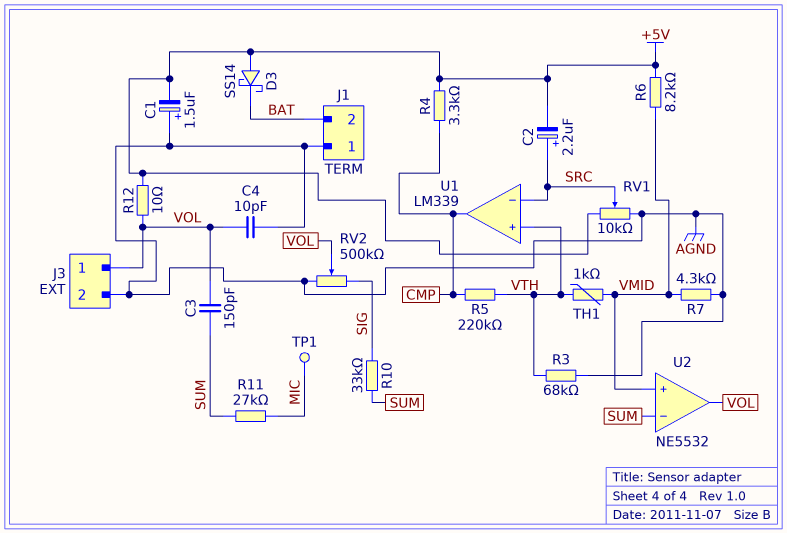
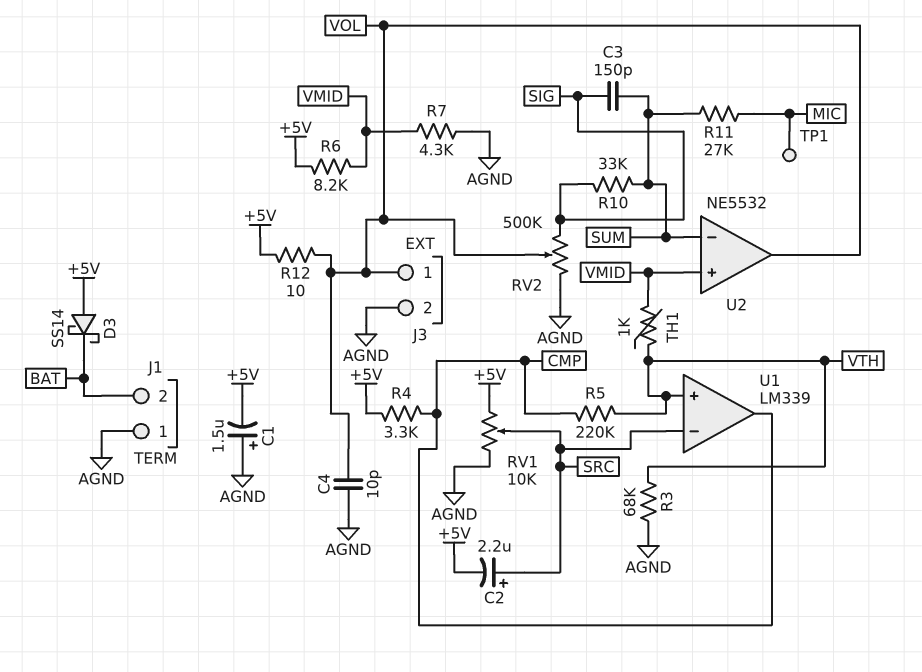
C3: 150pF (SUM, VOL) -> 150pF (SIG, SUM)

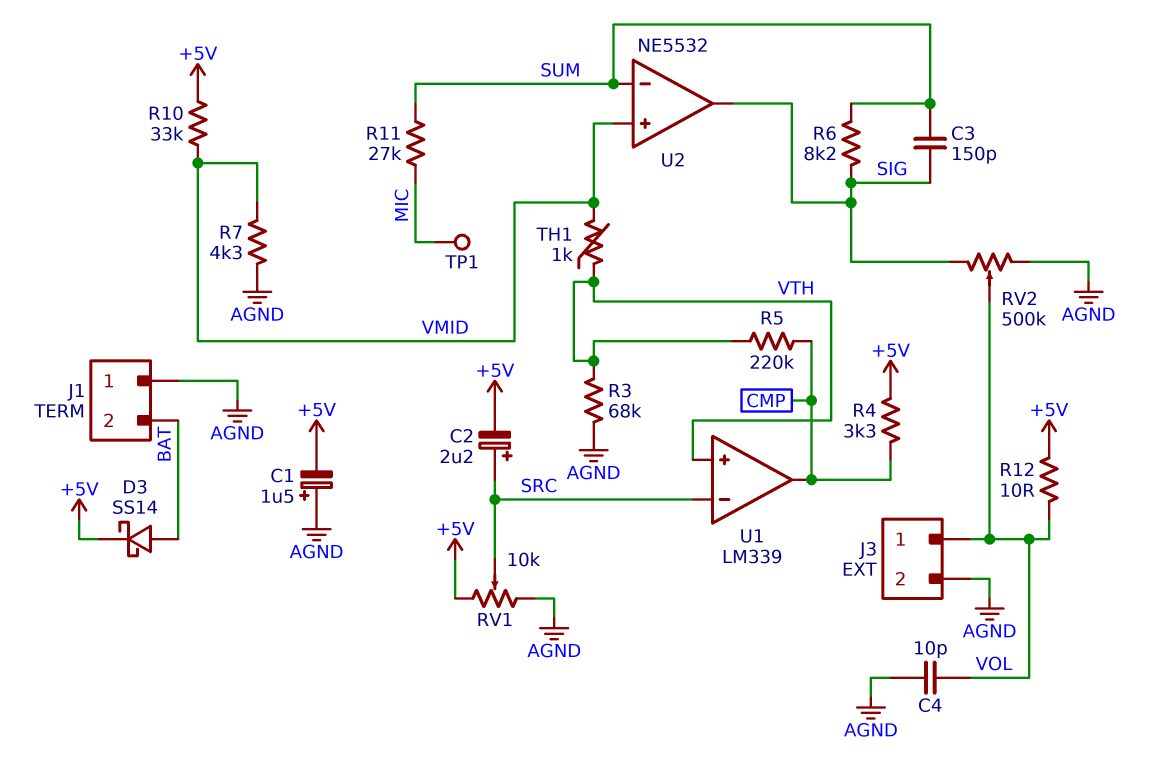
D3: schottky SS14 (A +5V, K BAT) -> schottky SS14 (A BAT, K +5V)
R6: 8.2k (+5V, VMID) -> 8.2k (SIG, SUM)
R10: 33k (SIG, SUM) -> 33k (+5V, VMID)
U2 pin out: VOL -> SIG

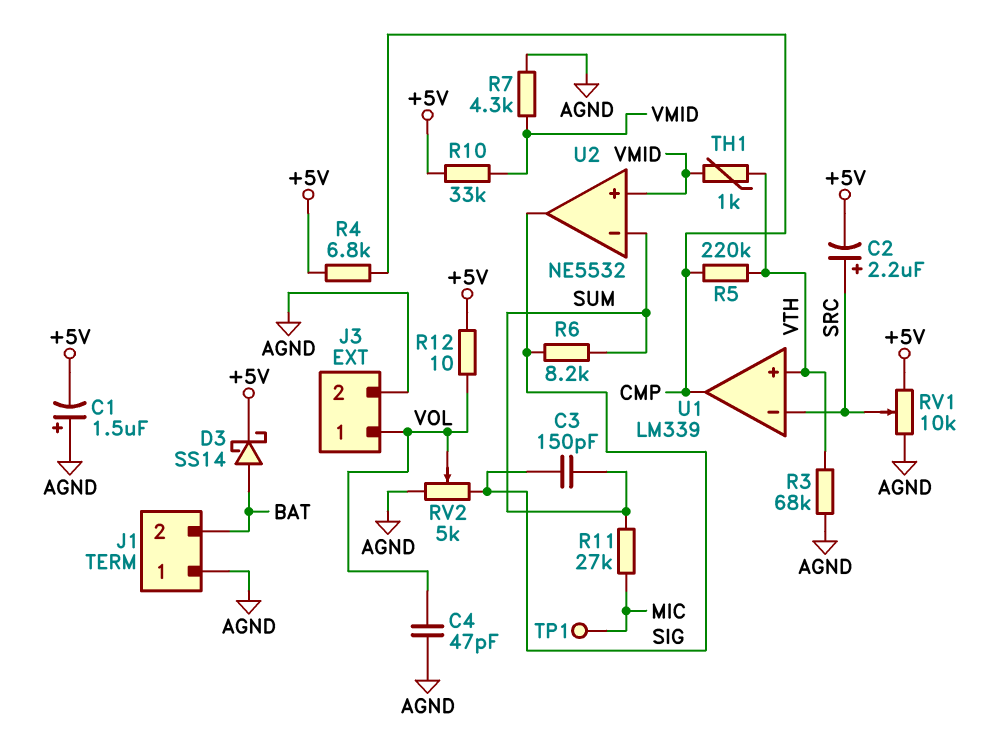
C4: 10pF (AGND, VOL) -> 47pF (AGND, VOL)
R4: 3.3k (+5V, CMP) -> 6.8k (+5V, CMP)
RV2: 500k (AGND, SIG, wiper VOL) -> 5k (AGND, SIG, wiper VOL)

